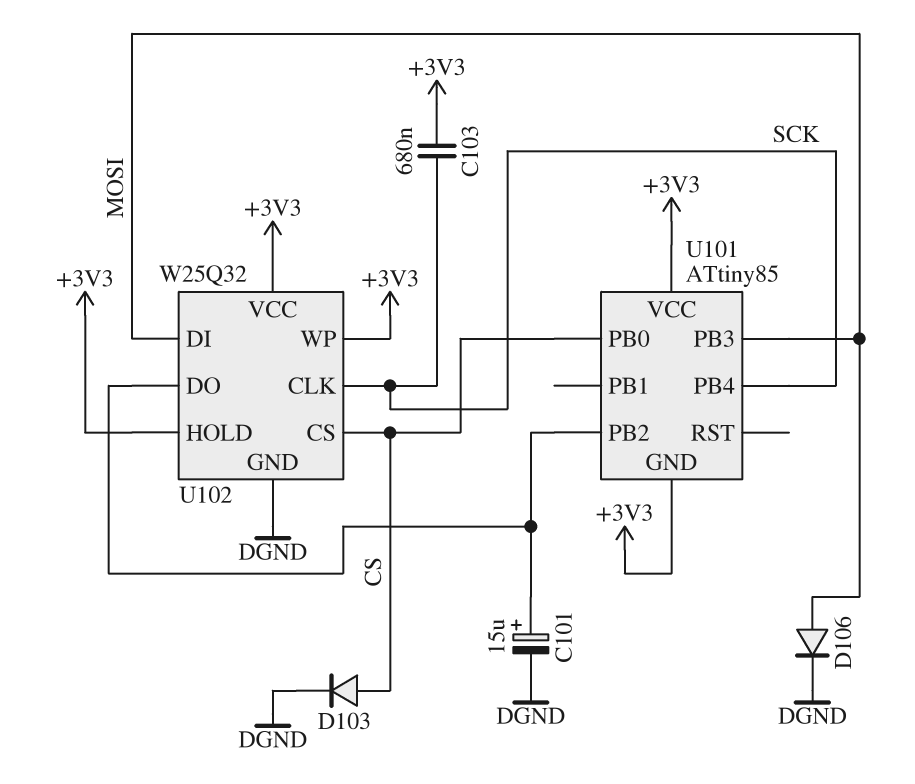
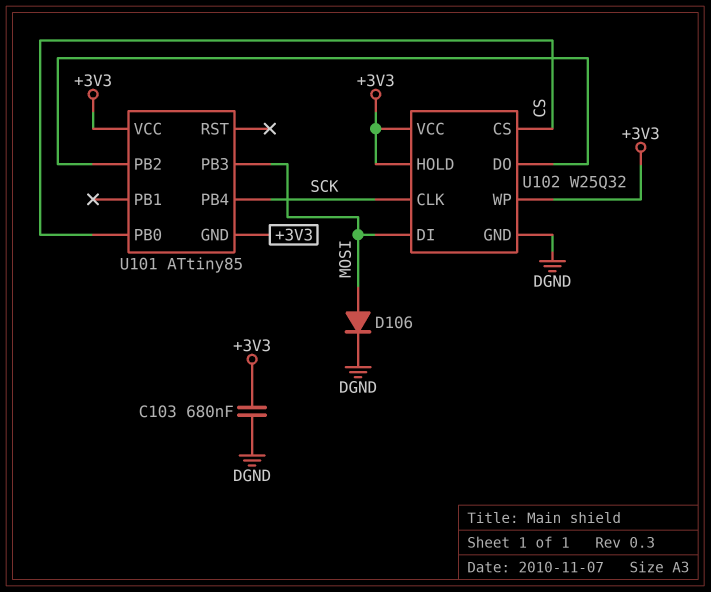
C101: 15uF (plus U101/PB2, minus DGND) -> none
C103: 680nF (+3V3, SCK) -> 680nF (+3V3, DGND)
D103: diode (A CS, K DGND) -> none

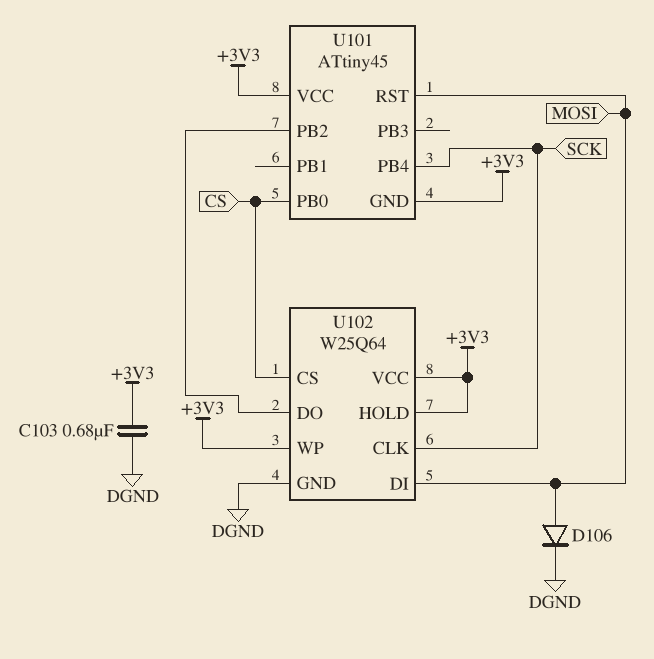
U101: ATtiny85 -> ATtiny45
U101 pin PB3: MOSI -> none
U101 pin RST: none -> MOSI
U102: W25Q32 -> W25Q64

